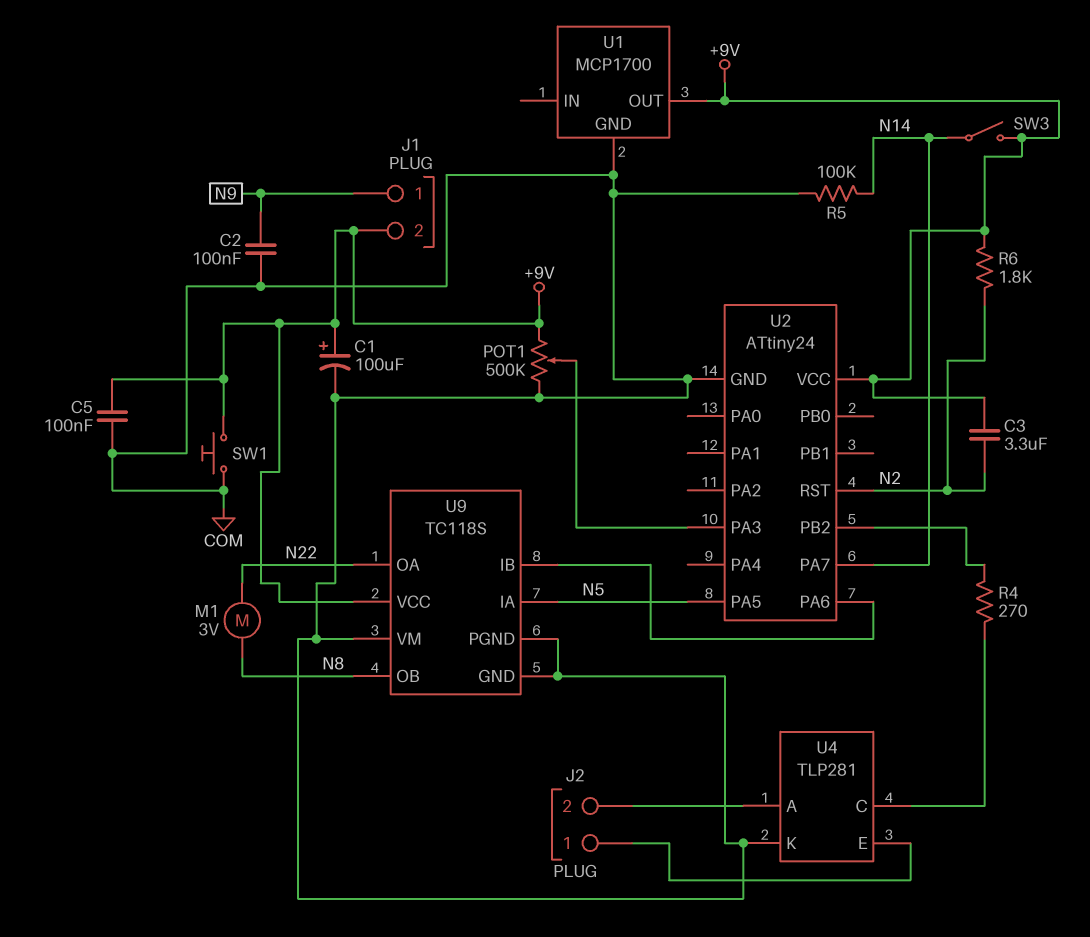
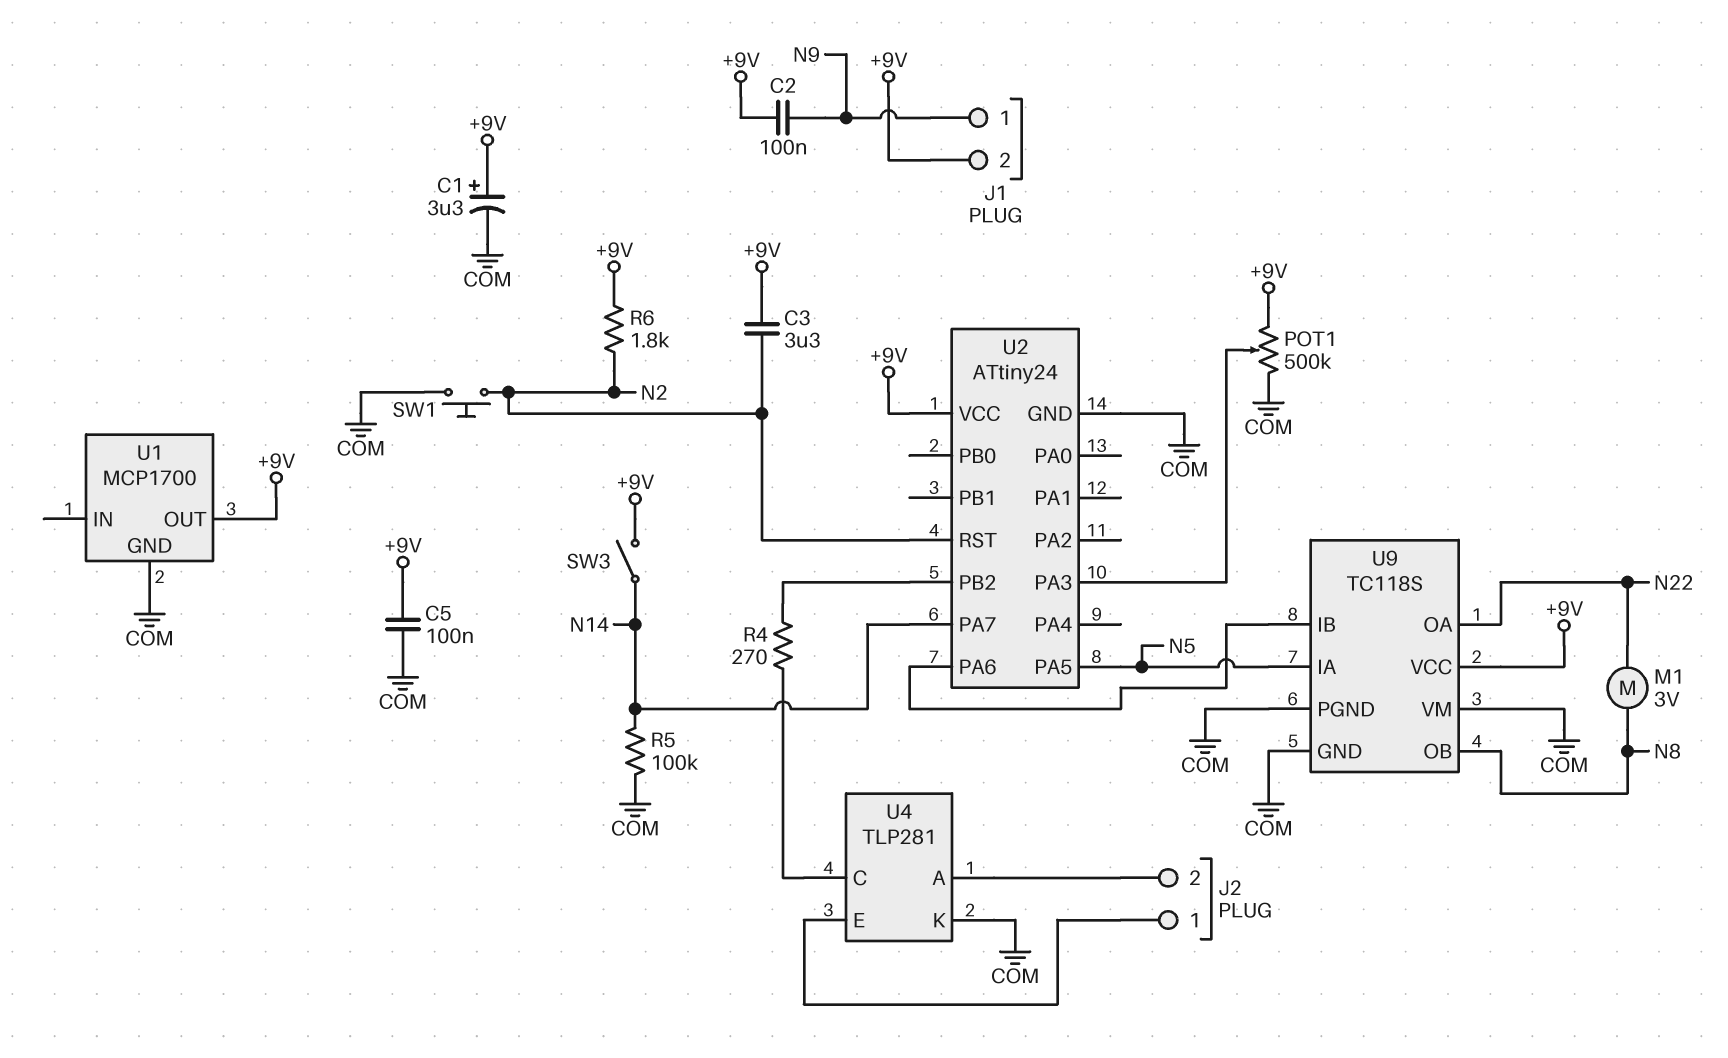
C1: 100uF (plus +9V, minus COM) -> 3.3uF (plus +9V, minus COM)
C2: 100nF (COM, N9) -> 100nF (+9V, N9)
SW1: button (+9V, COM) -> button (COM, N2)

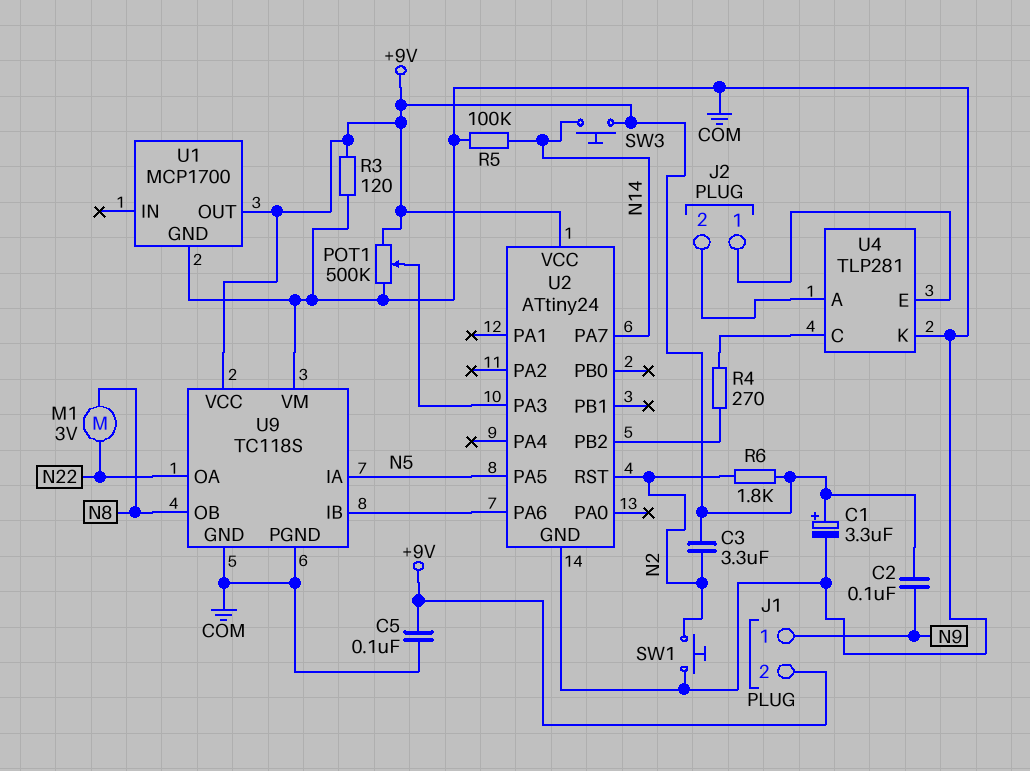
R3: none -> 120 (+9V, COM)
SW3: switch (+9V, N14) -> button (+9V, N14)

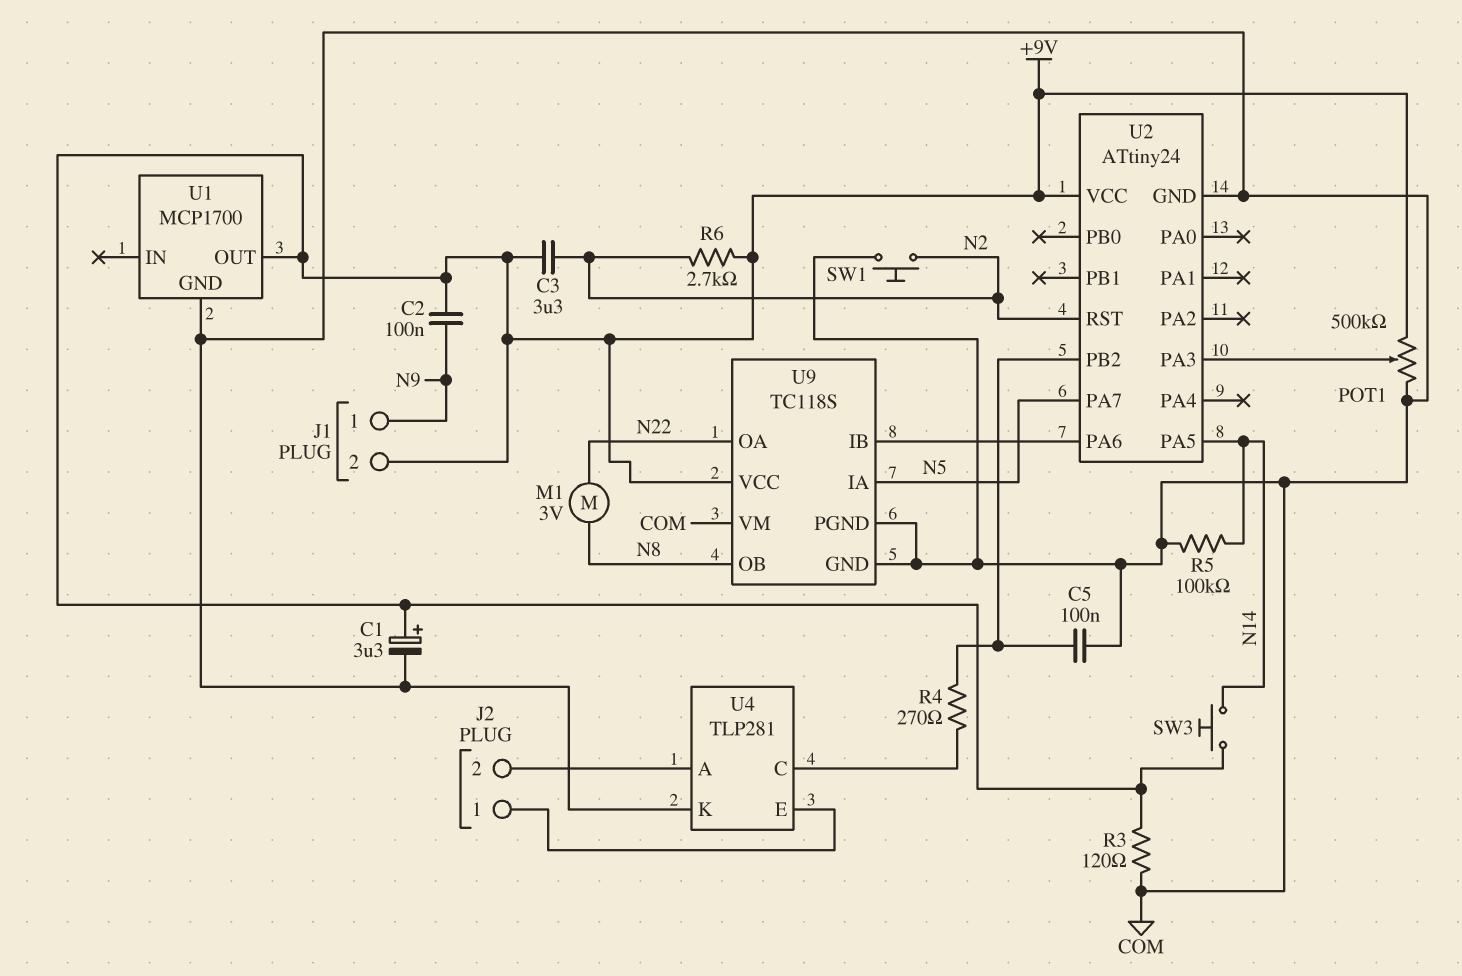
C5: 100nF (+9V, COM) -> 100nF (COM, U2/PB2)
R6: 1.8k (+9V, N2) -> 2.7k (+9V, N2)
U2 pin PA5: N5 -> N14
U2 pin PA7: N14 -> N5

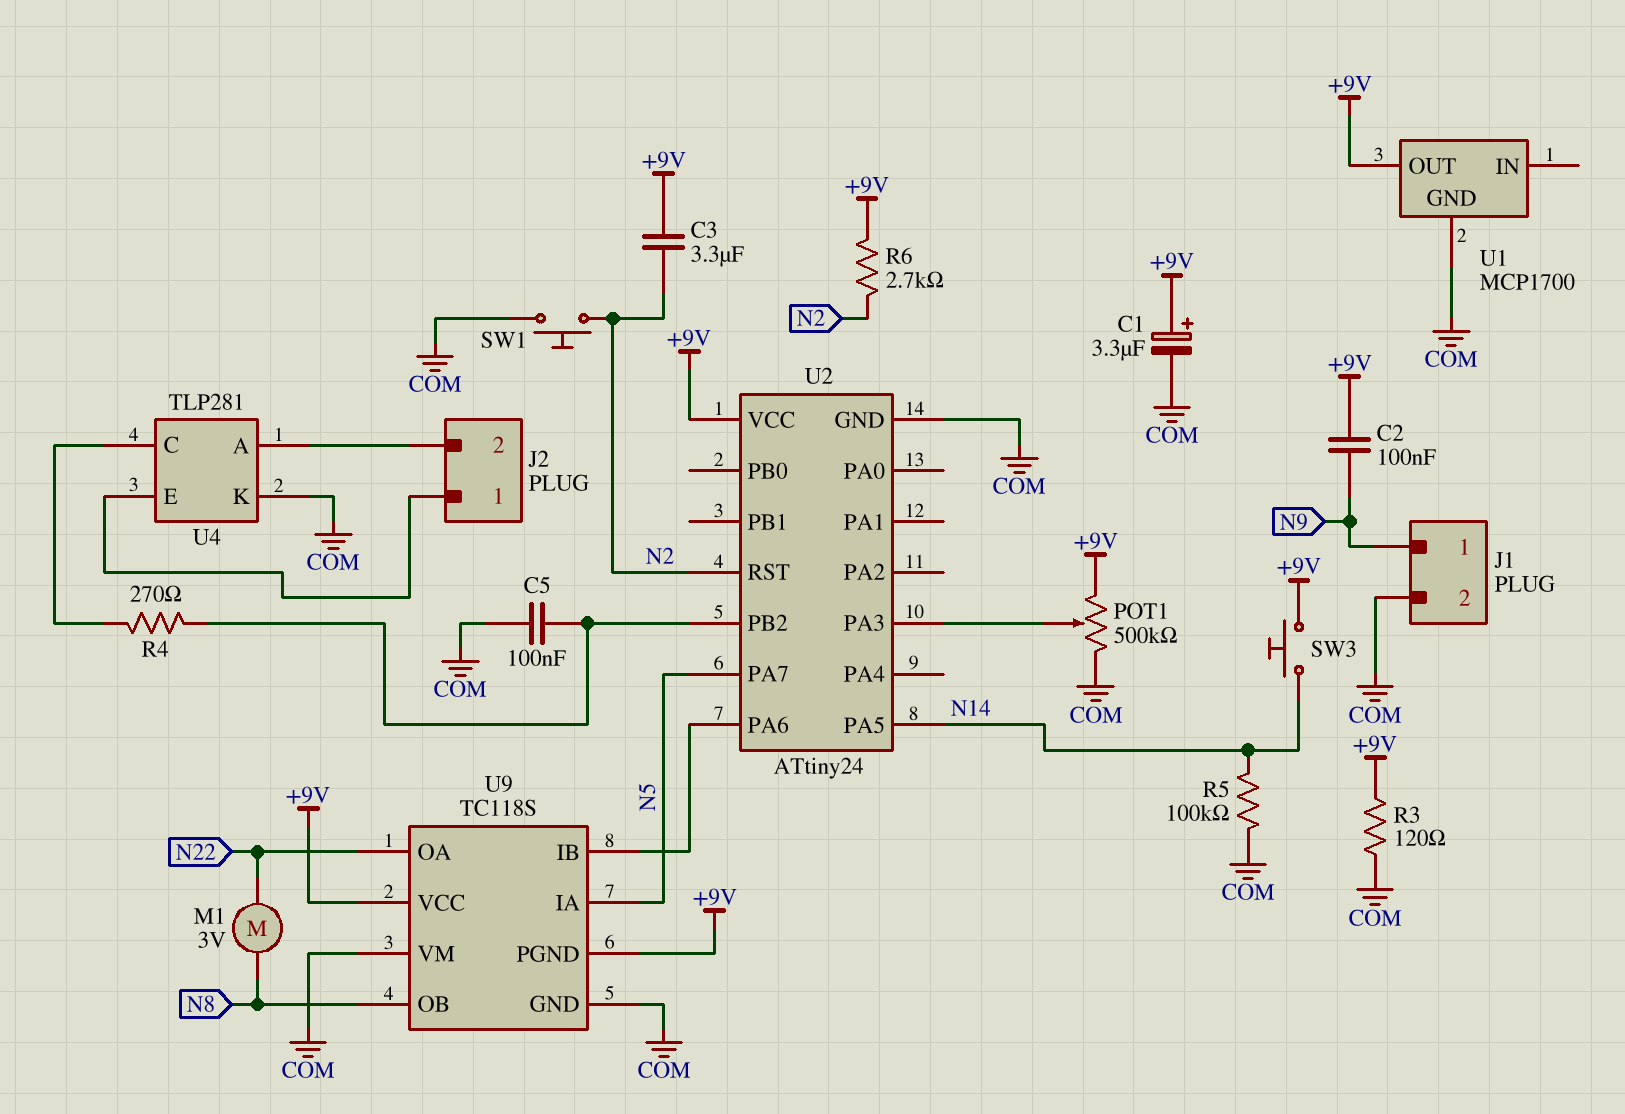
J1 pin 2: +9V -> COM
U9 pin PGND: COM -> +9V

